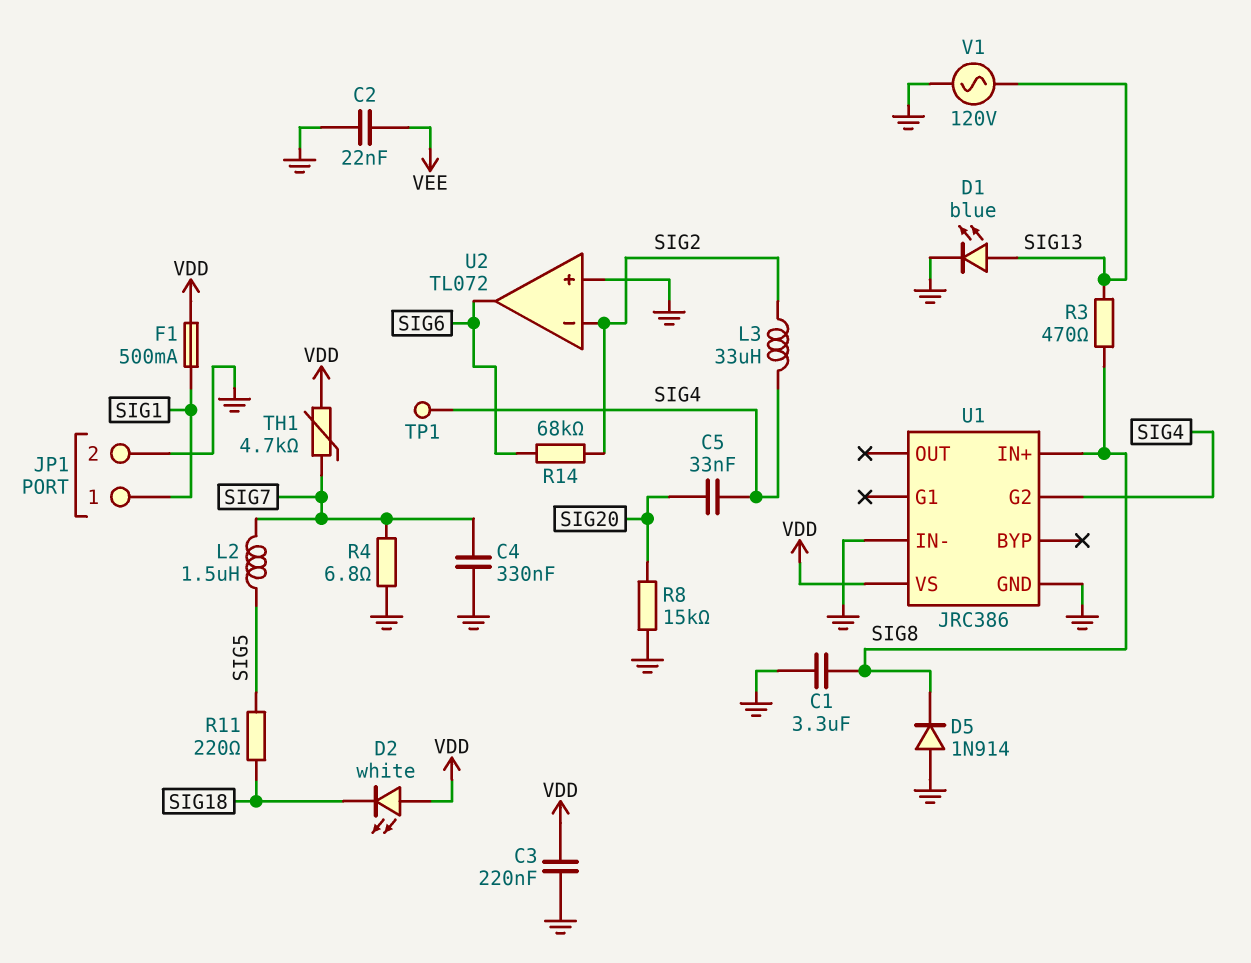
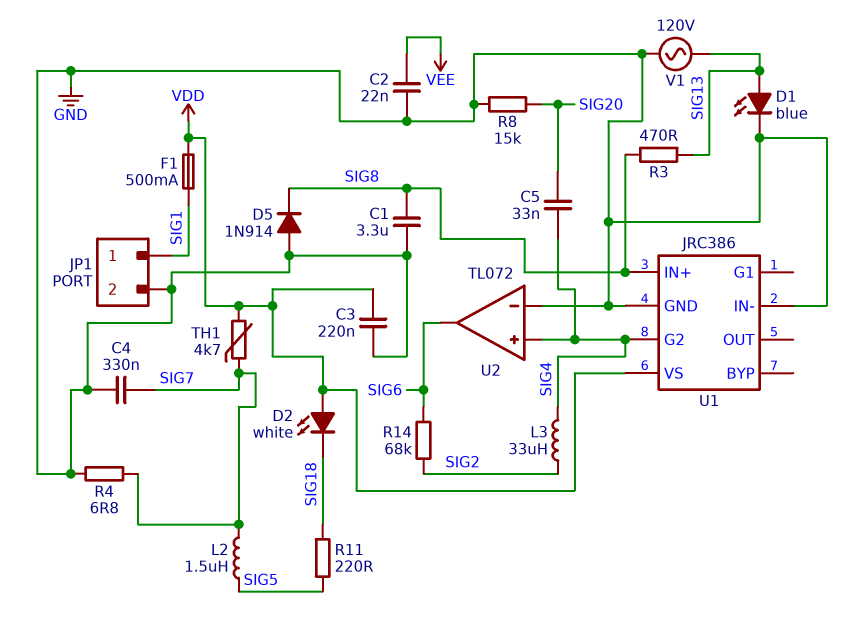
TP1: test point (SIG4) -> none
U2 pin in+: GND -> SIG4
U2 pin in-: SIG2 -> GND

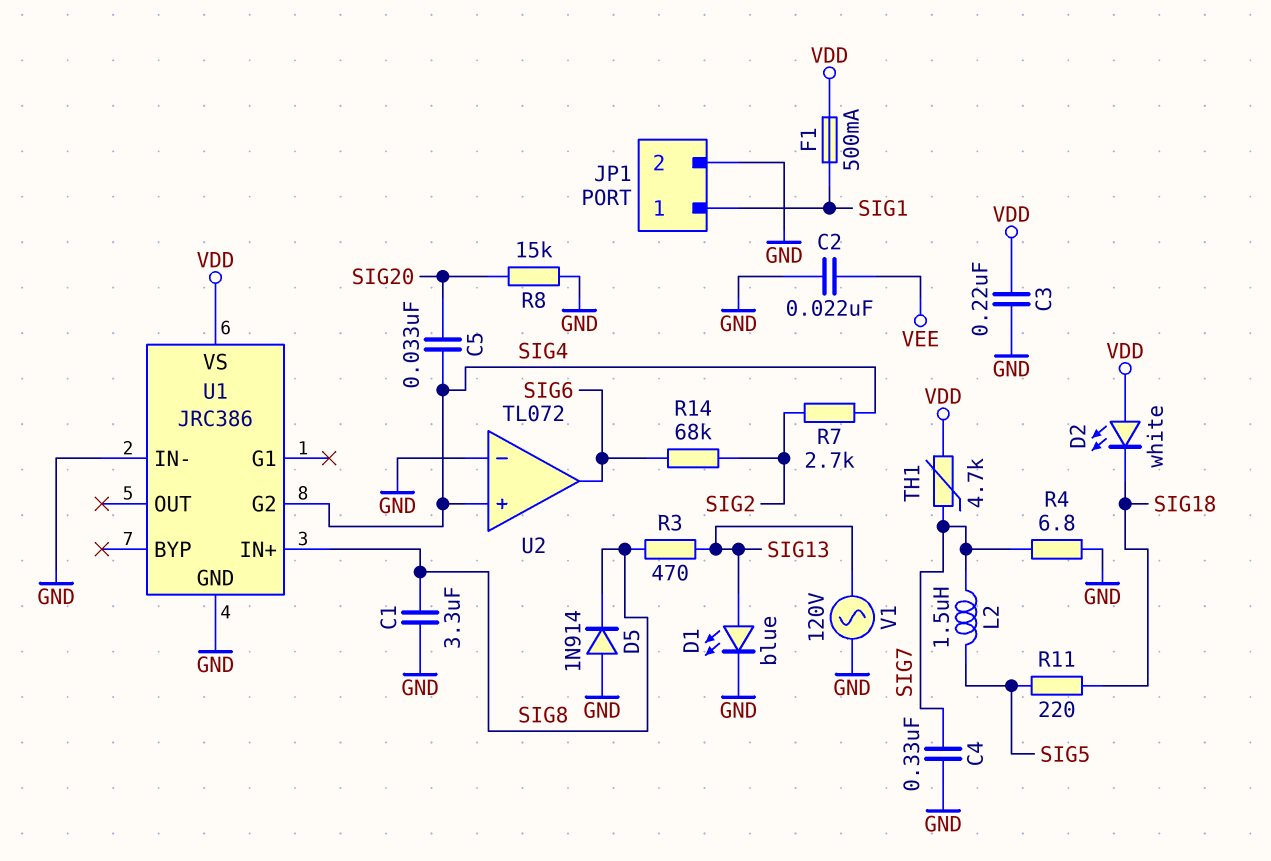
L3: 33uH (SIG2, SIG4) -> none
R7: none -> 2.7k (SIG2, SIG4)

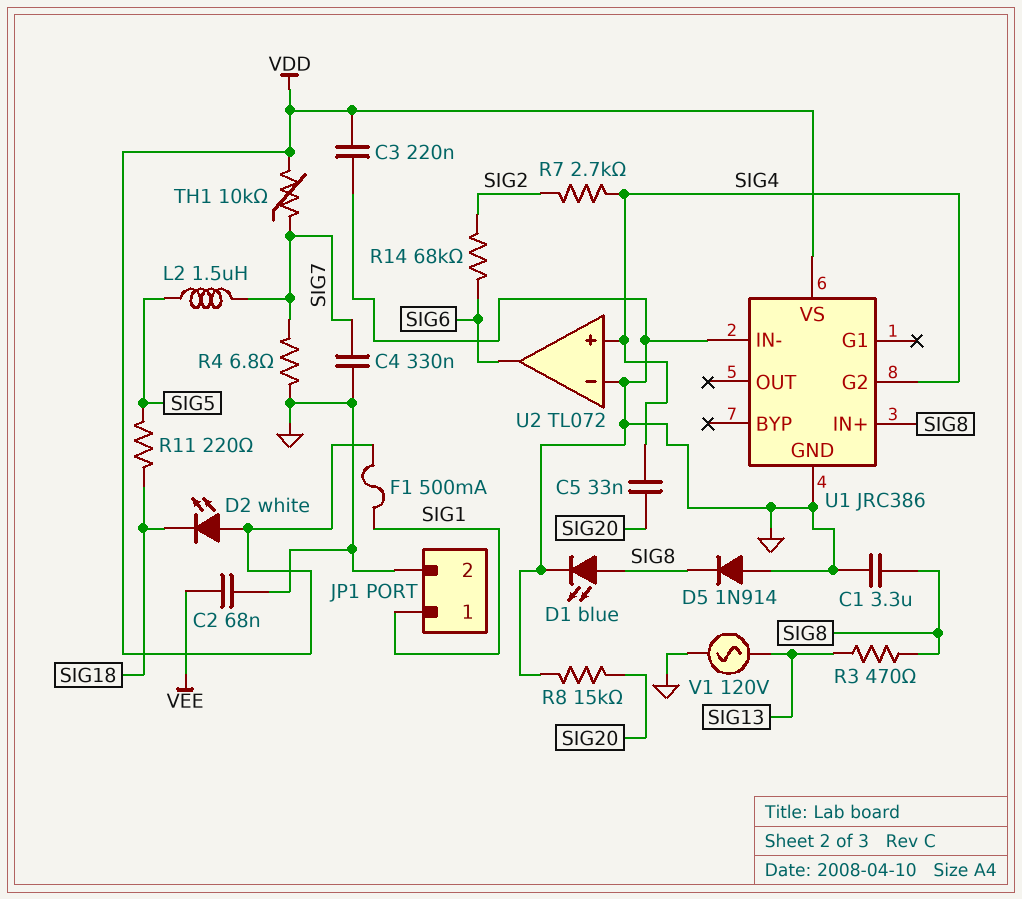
C2: 22nF (GND, VEE) -> 68nF (GND, VEE)
D1: LED blue (A SIG13, K GND) -> LED blue (A SIG8, K GND)
TH1: 4.7k (SIG7, VDD) -> 10k (SIG7, VDD)

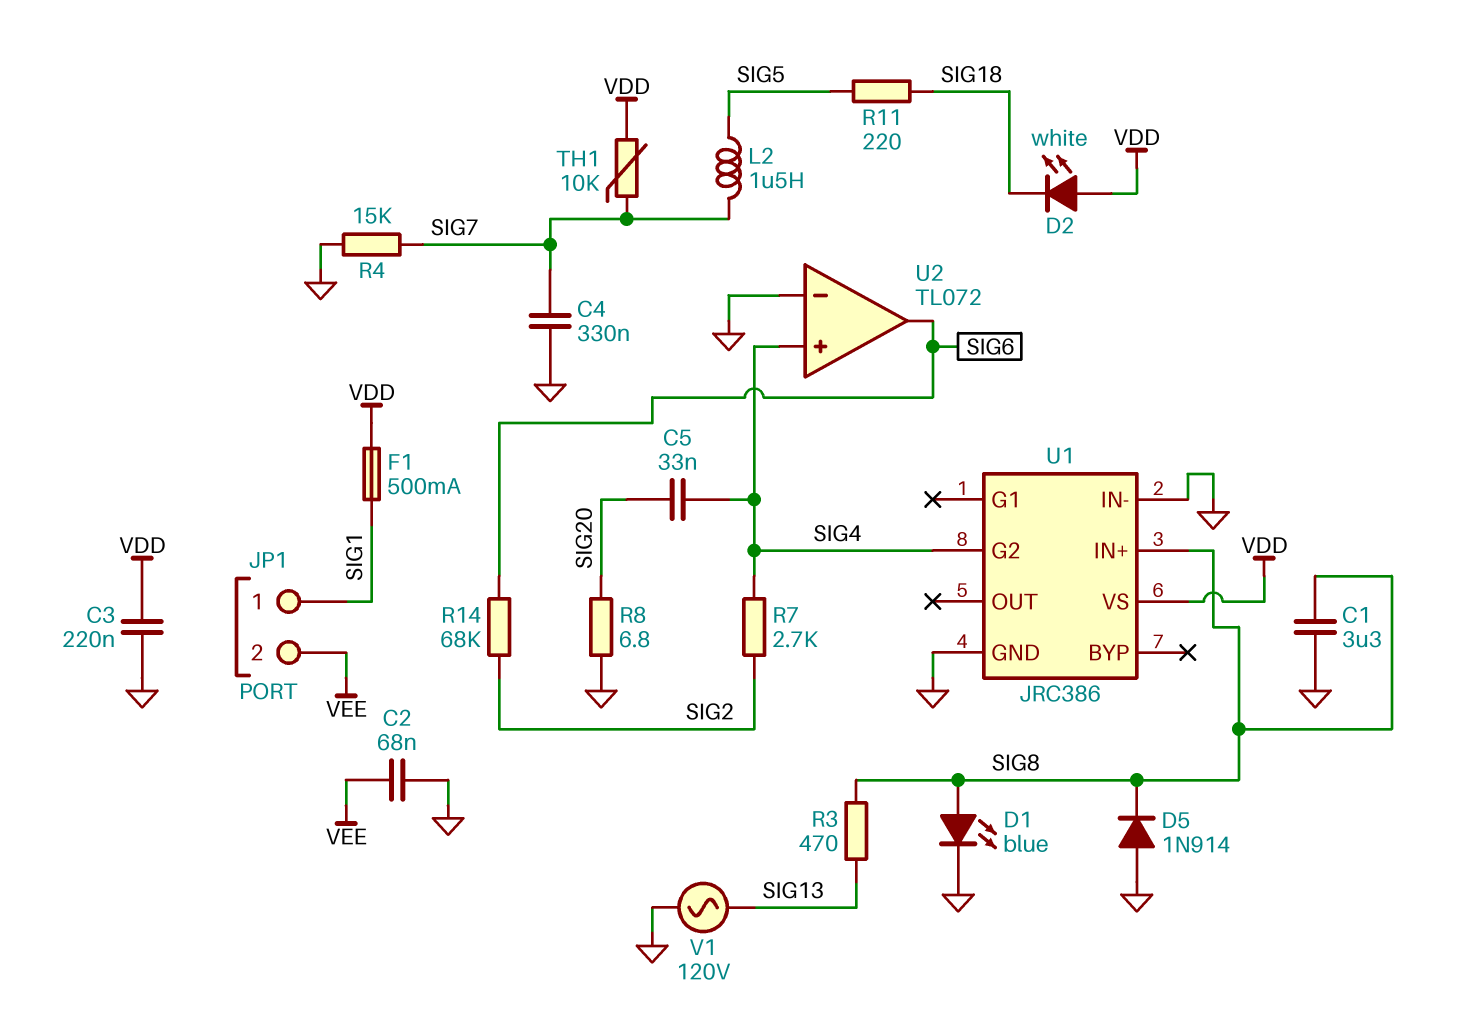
JP1 pin 2: GND -> VEE
R4: 6.8 (GND, SIG7) -> 15k (GND, SIG7)
R8: 15k (GND, SIG20) -> 6.8 (GND, SIG20)

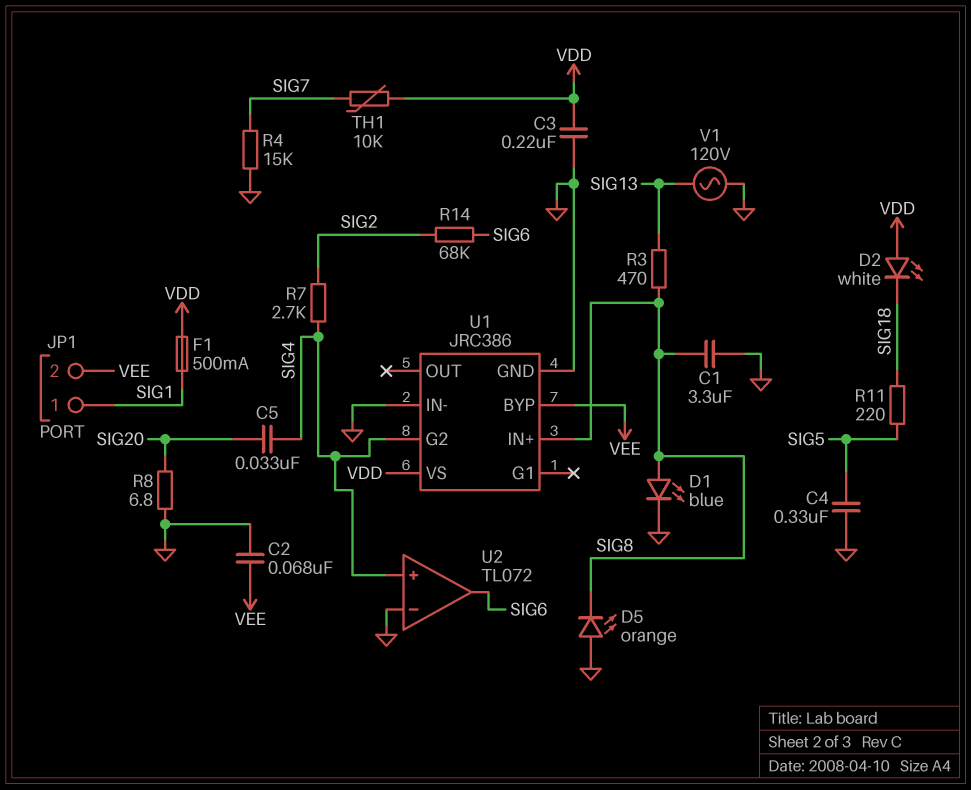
C4: 330nF (GND, SIG7) -> 330nF (GND, SIG5)
D5: diode 1N914 (A GND, K SIG8) -> LED orange (A GND, K SIG8)
L2: 1.5uH (SIG5, SIG7) -> none
U1 pin BYP: none -> VEE

